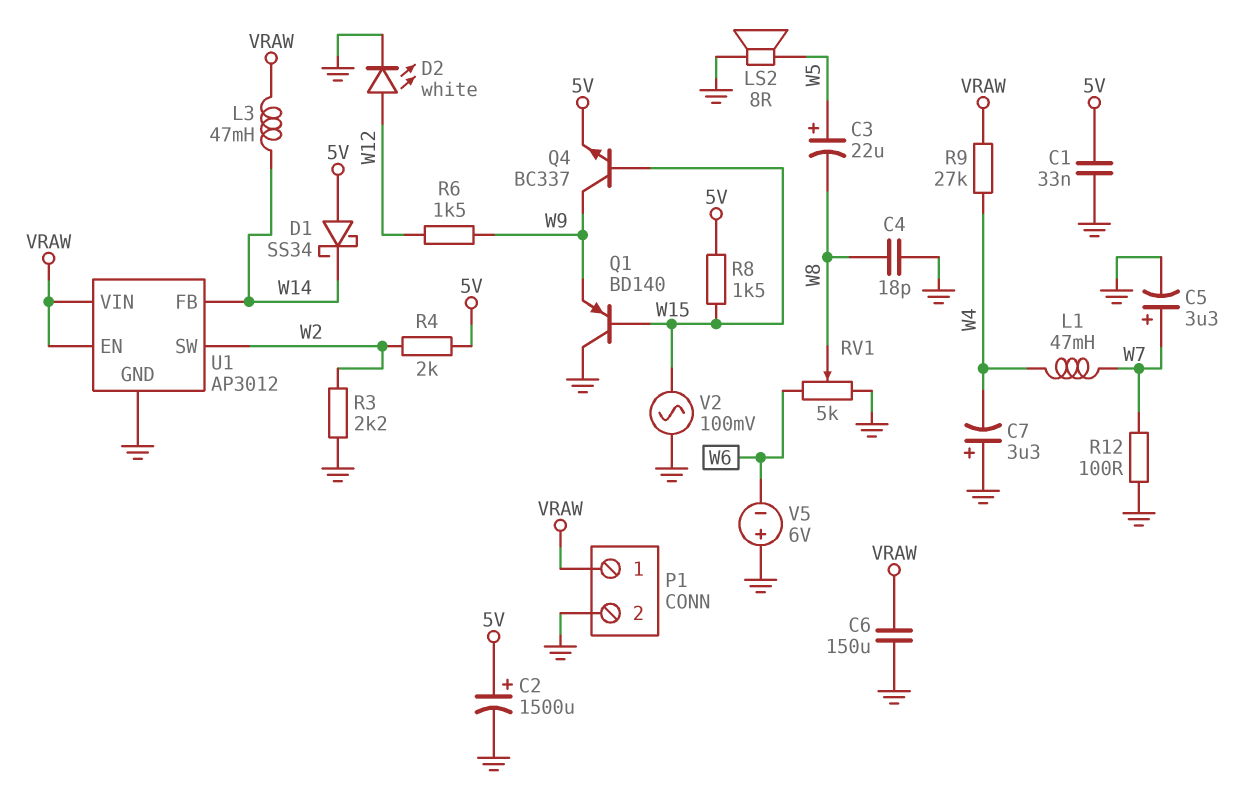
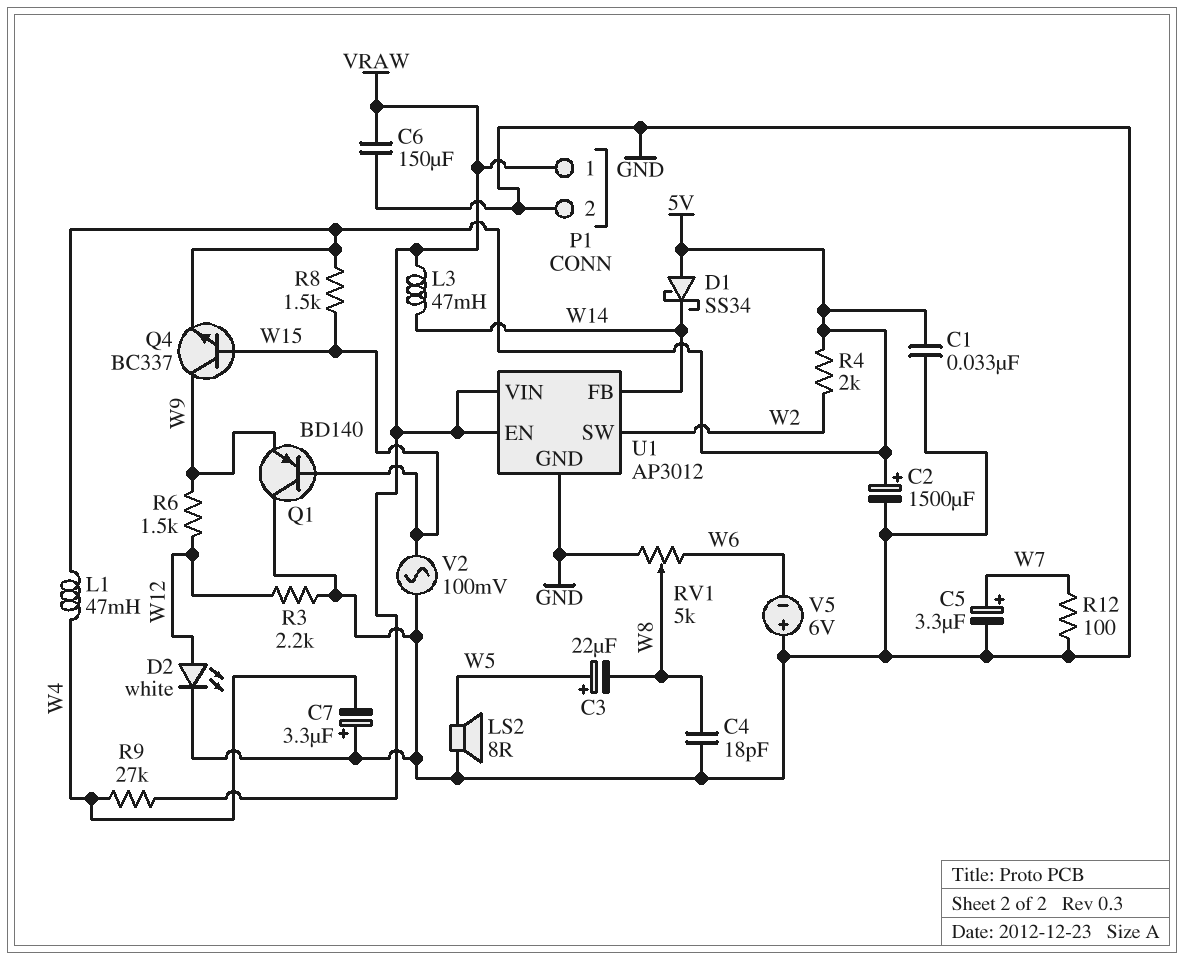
L1: 47mH (W4, W7) -> 47mH (5V, W4)
R3: 2.2k (GND, W2) -> 2.2k (GND, W12)

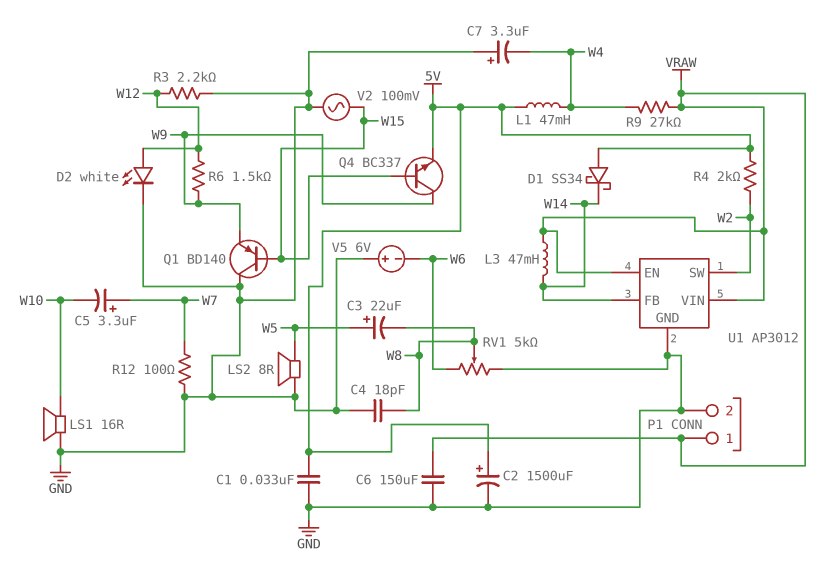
C5: 3.3uF (plus W7, minus GND) -> 3.3uF (plus W7, minus W10)
LS1: none -> speaker 16R (GND, W10)
R8: 1.5k (5V, W15) -> none

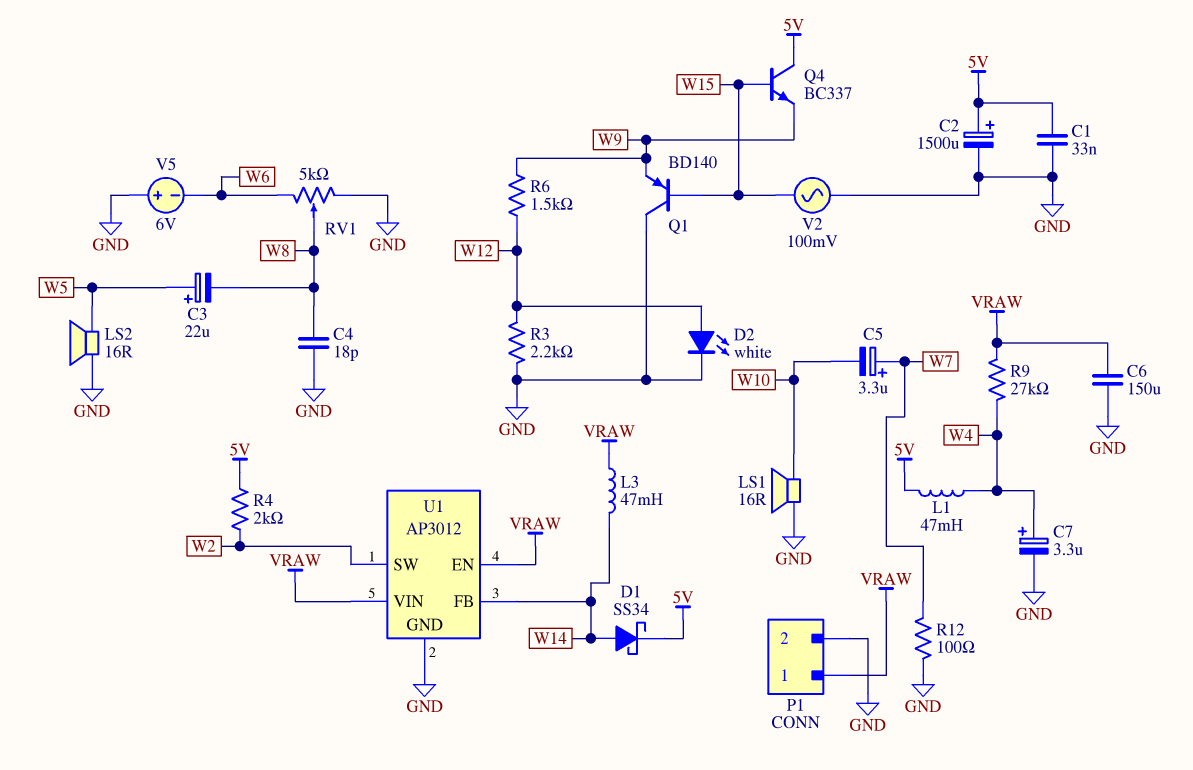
C7: 3.3uF (plus GND, minus W4) -> 3.3uF (plus W4, minus GND)
D1: schottky SS34 (A 5V, K W14) -> schottky SS34 (A W14, K 5V)
LS2: speaker 8R (GND, W5) -> speaker 16R (GND, W5)
Q4: NPN BC337 (B W15, C W9, E 5V) -> NPN BC337 (B W15, C 5V, E W9)

